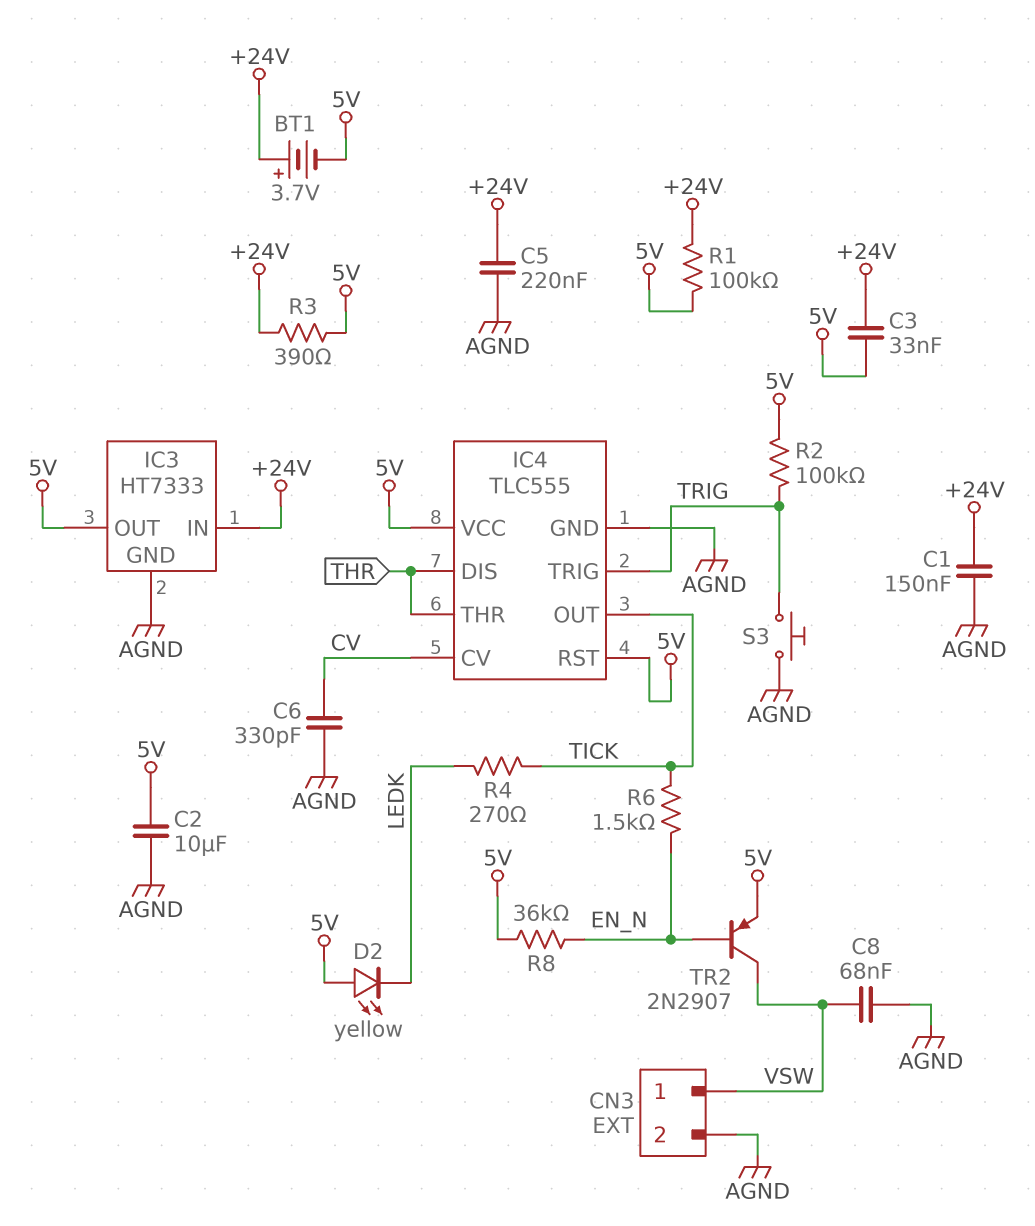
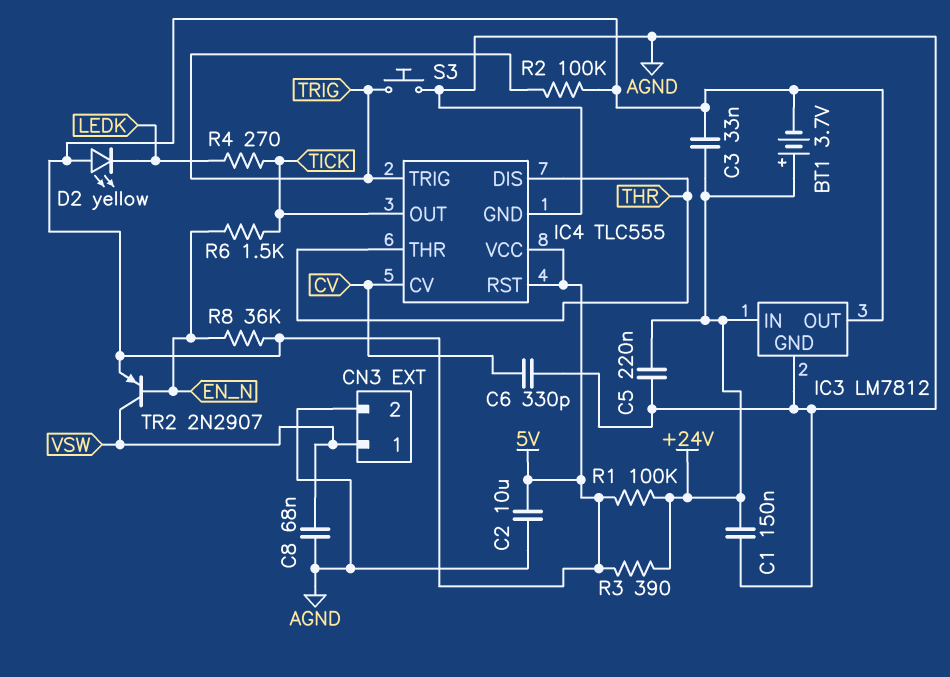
IC3: HT7333 -> LM7812

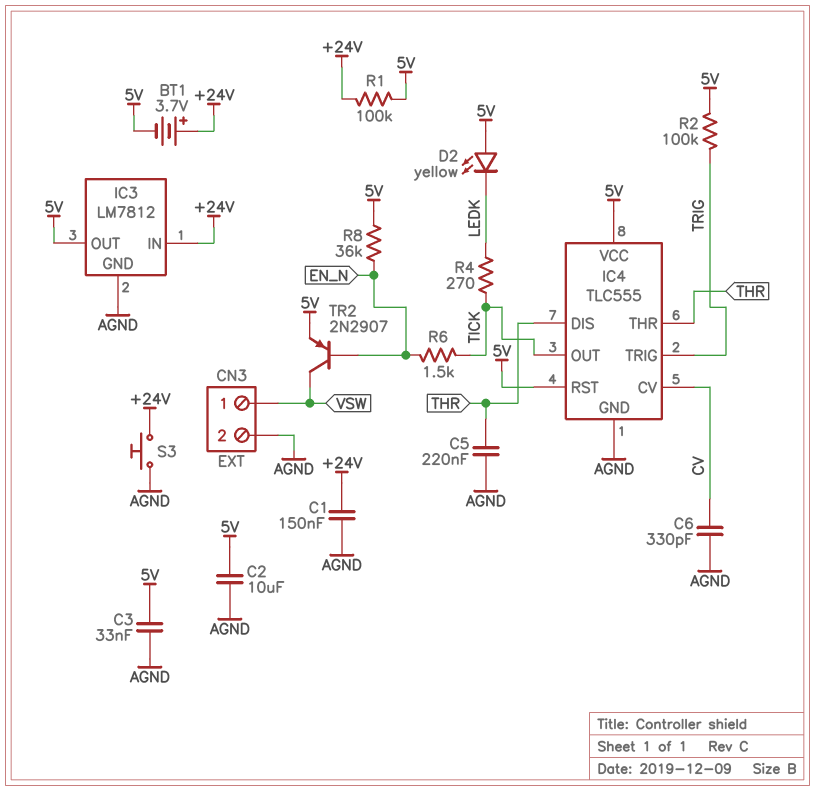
C3: 33nF (+24V, 5V) -> 33nF (5V, AGND)
C5: 220nF (+24V, AGND) -> 220nF (AGND, THR)
C8: 68nF (AGND, VSW) -> none
R3: 390 (+24V, 5V) -> none
S3: button (AGND, TRIG) -> button (+24V, AGND)

